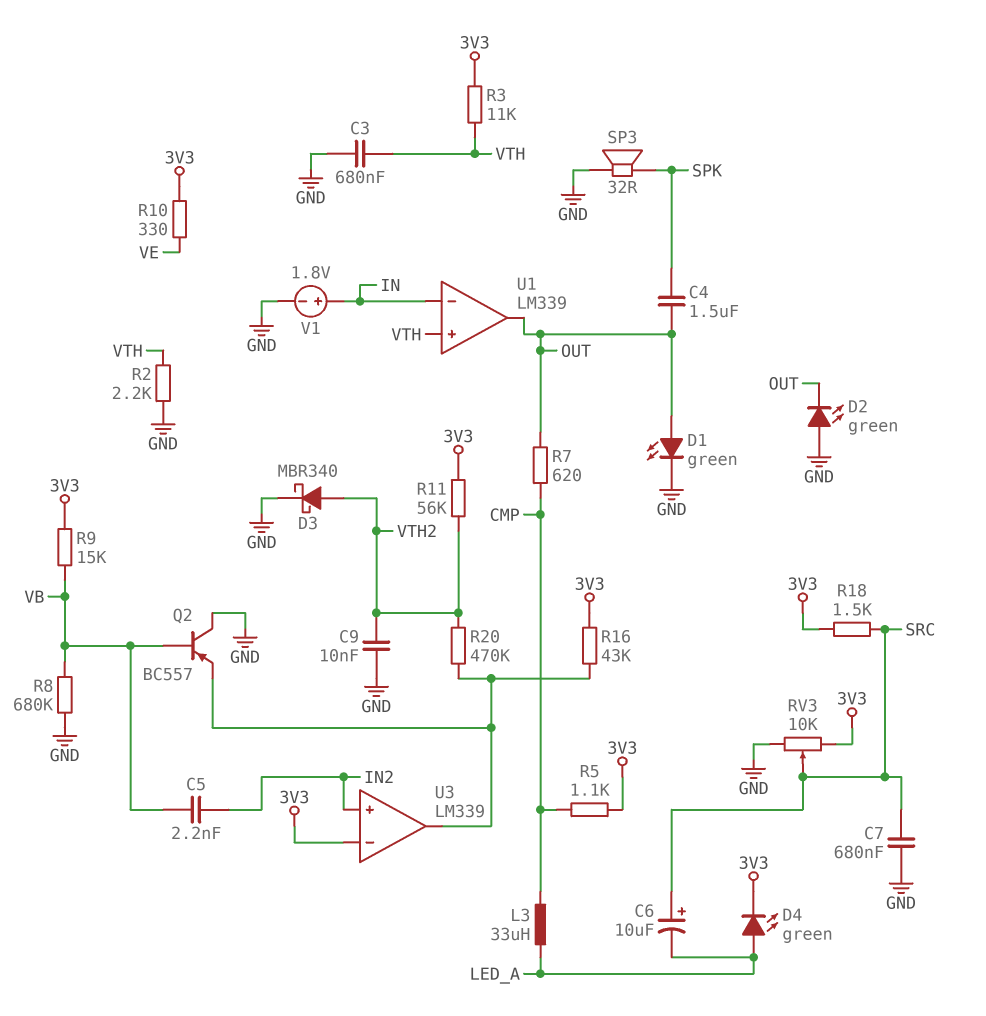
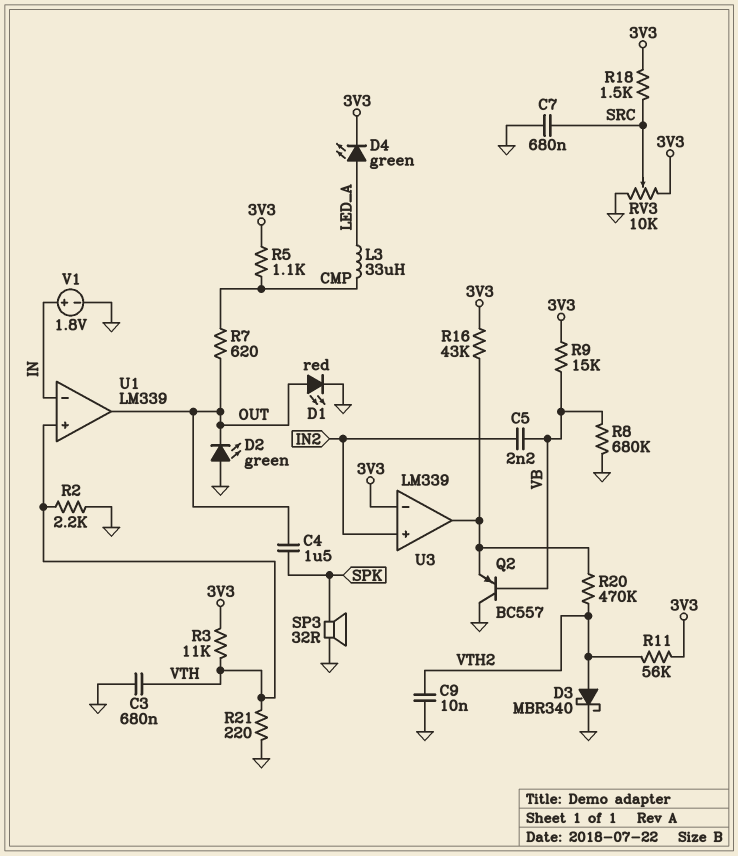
C6: 10uF (plus SRC, minus LED_A) -> none
D1: LED green (A OUT, K GND) -> LED red (A OUT, K GND)
R10: 330 (3V3, VE) -> none
R21: none -> 220 (GND, VTH)

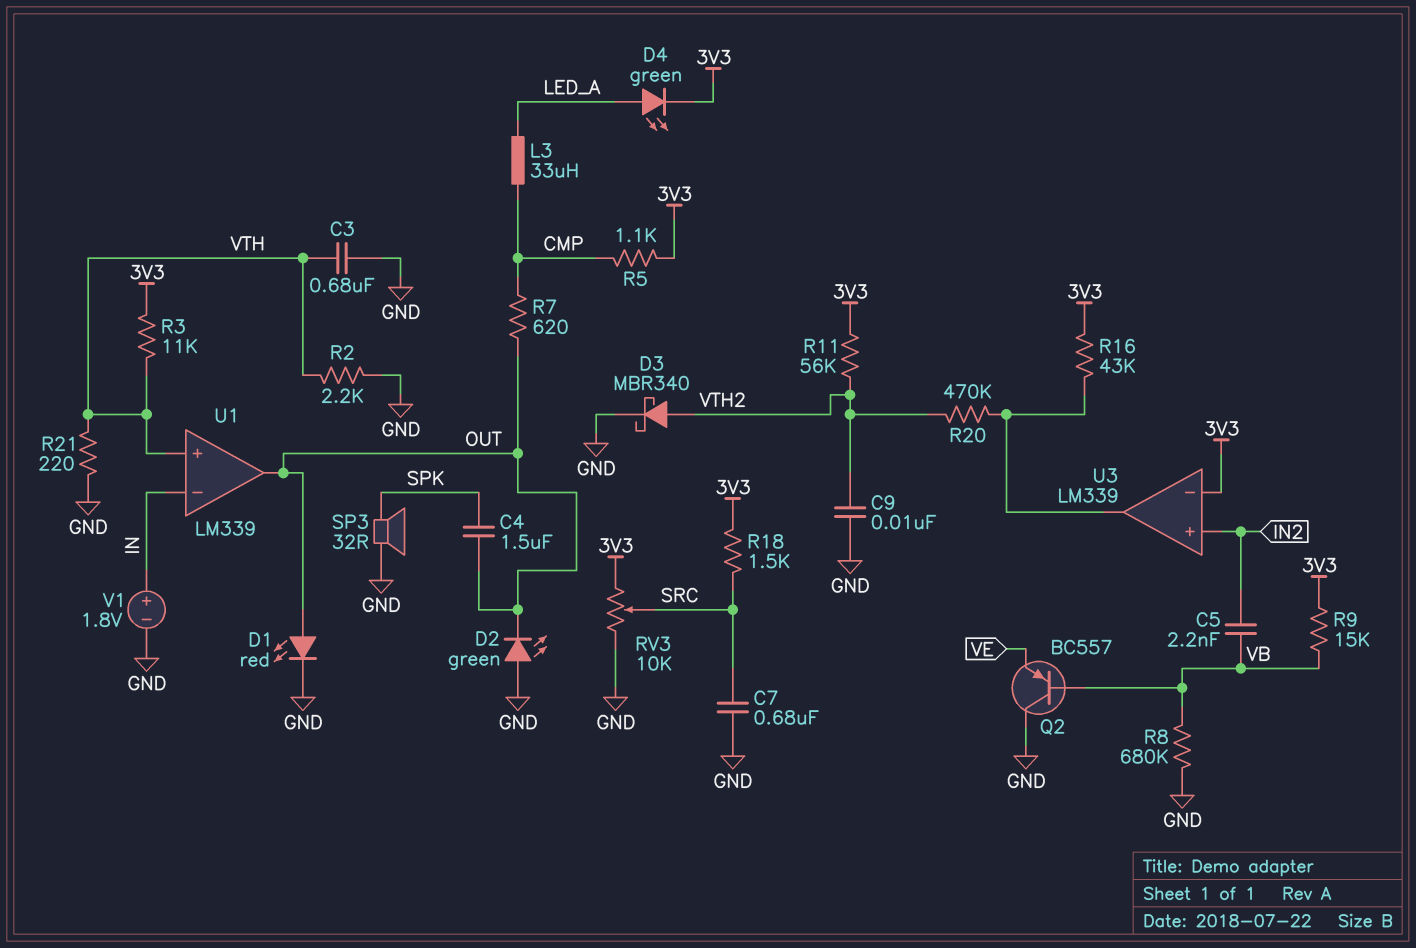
Q2: PNP BC557 (B VB, C GND, E U3/out) -> PNP BC557 (B VB, C GND, E VE)

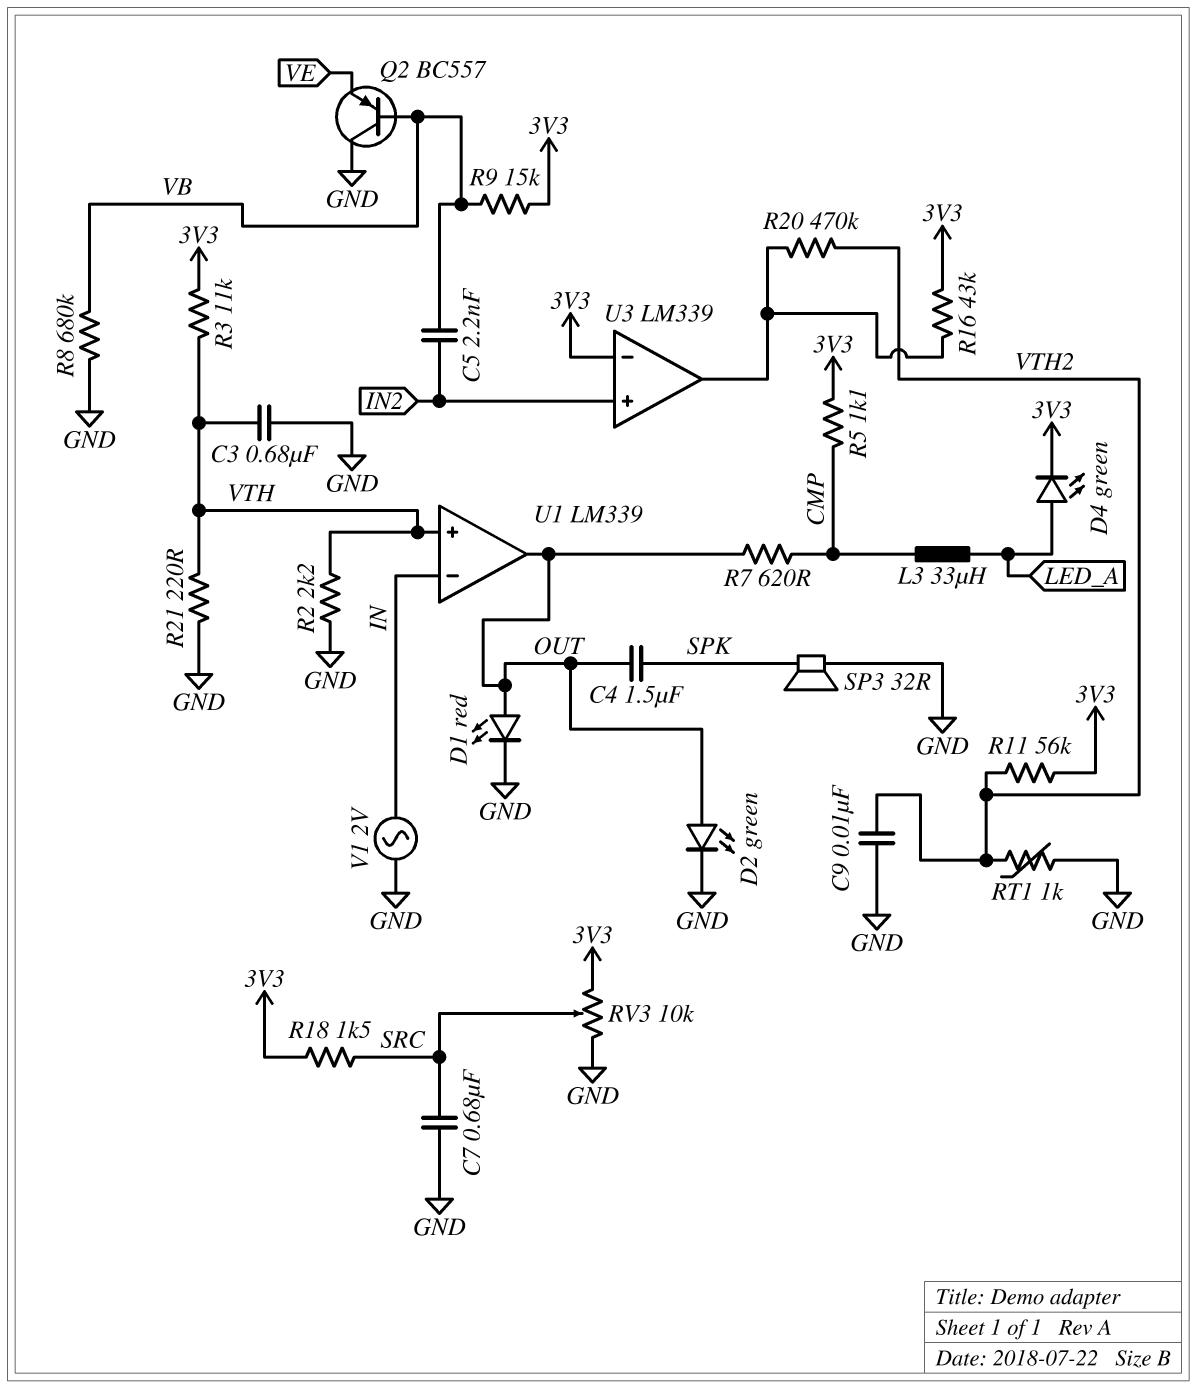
D2: LED green (A GND, K OUT) -> LED green (A OUT, K GND)
D3: schottky MBR340 (A VTH2, K GND) -> none
RT1: none -> 1k (GND, VTH2)
V1: 1.8V (plus IN, minus GND) -> AC 2V (GND, IN)

